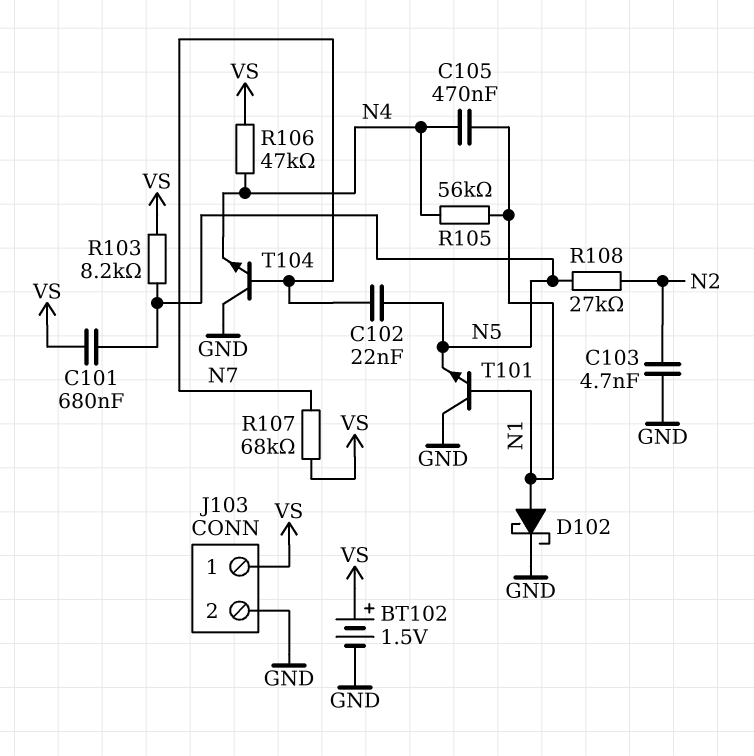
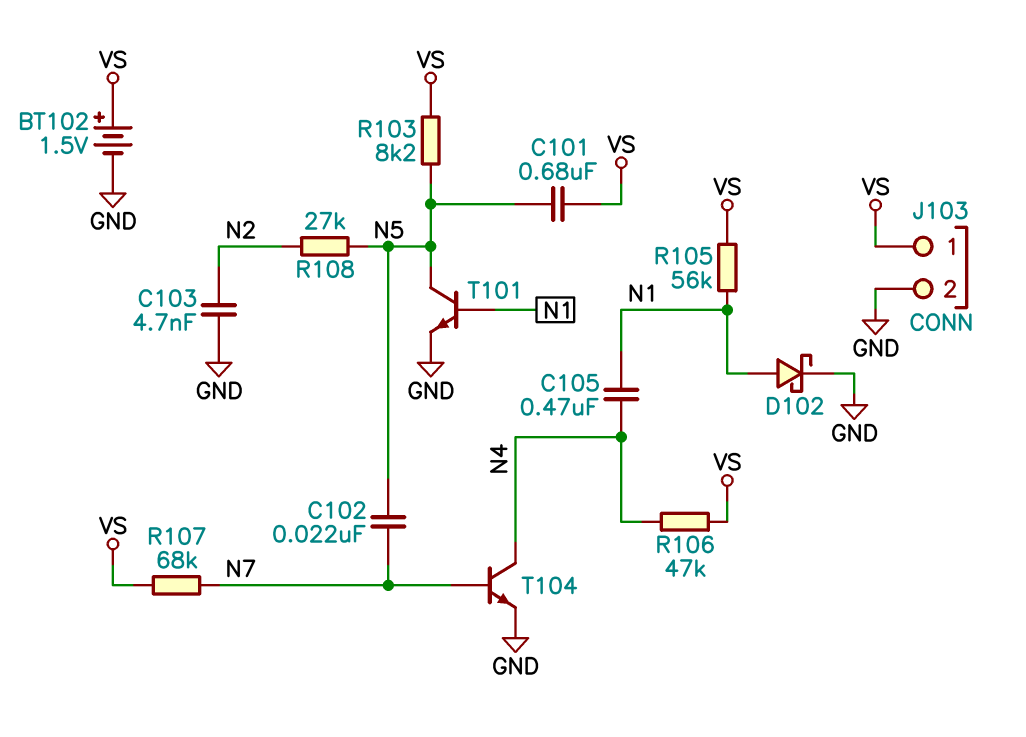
R105: 56k (N1, N4) -> 56k (N1, VS)
T101: NPN (B N1, C GND, E N5) -> NPN (B N1, C N5, E GND)
T104: NPN (B N7, C GND, E N4) -> NPN (B N7, C N4, E GND)

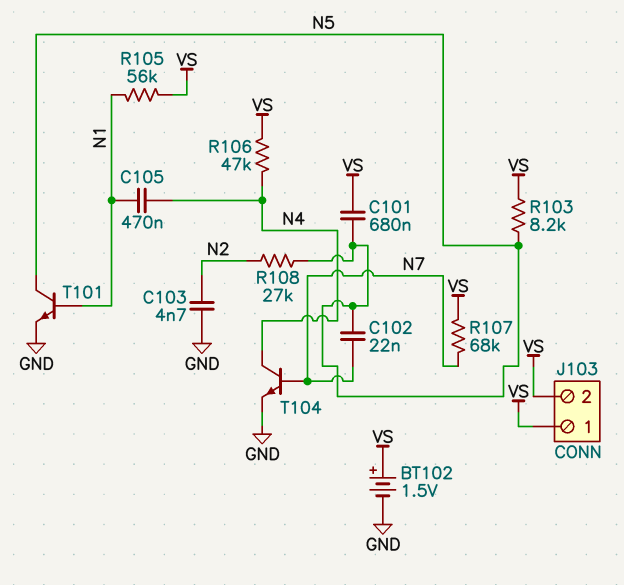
D102: schottky (A N1, K GND) -> none
J103 pin 2: GND -> VS

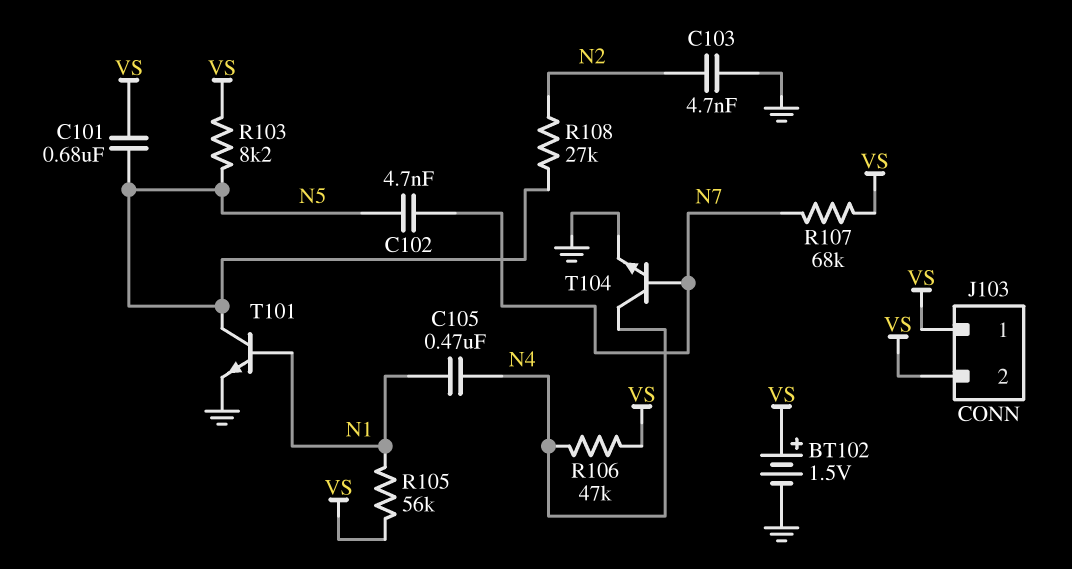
C102: 22nF (N5, N7) -> 4.7nF (N5, N7)

